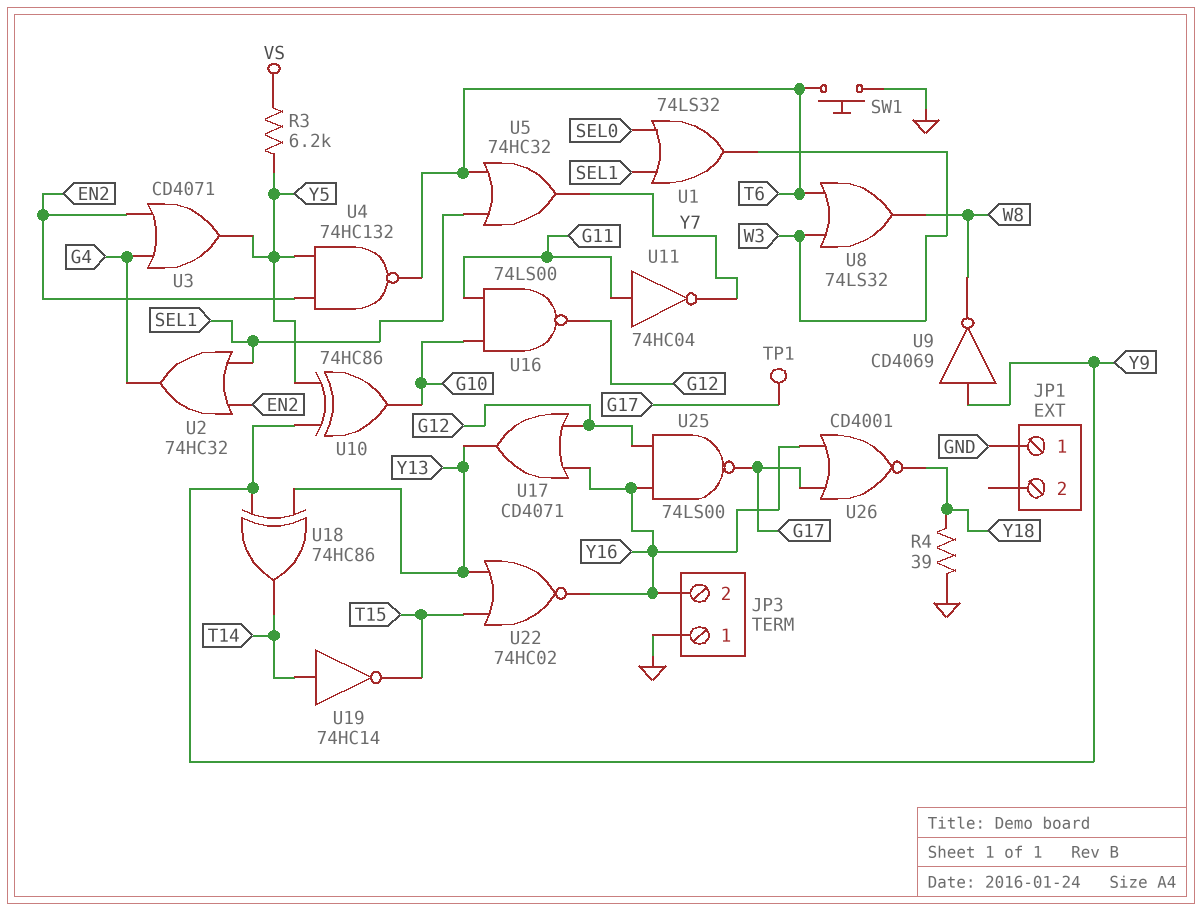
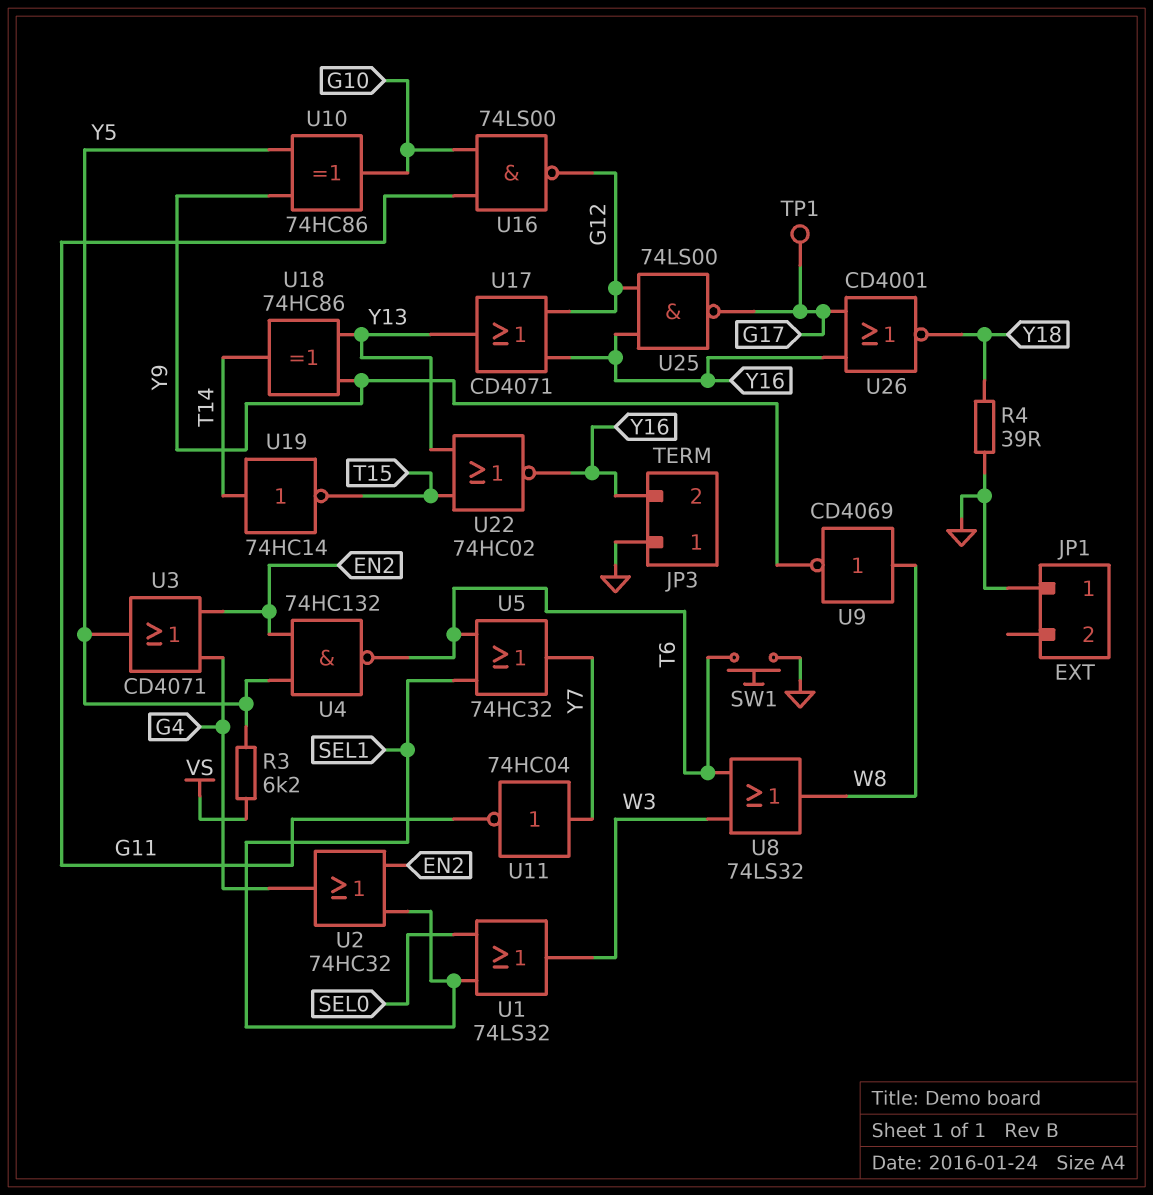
U9: NOT CD4069 (in Y9, out W8) -> NOT CD4069 (in W8, out Y9)
U11: NOT 74HC04 (in G11, out Y7) -> NOT 74HC04 (in Y7, out G11)

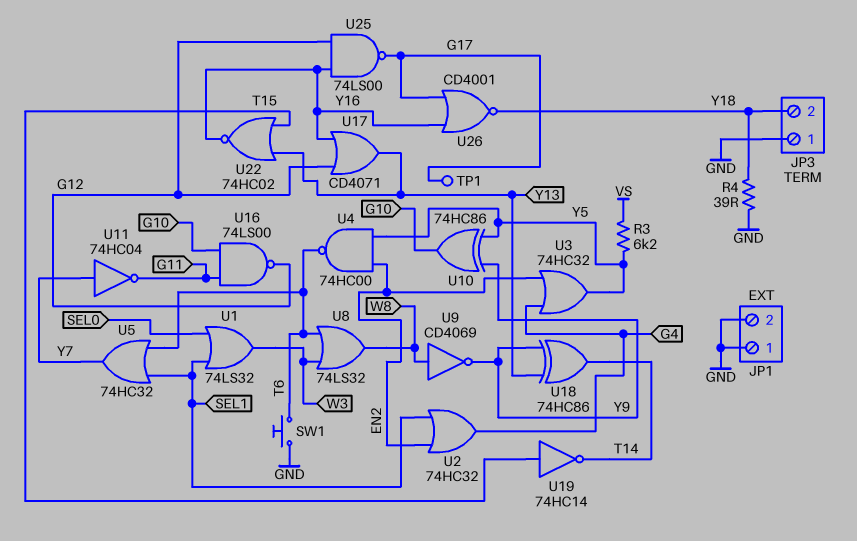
JP1 pin 2: none -> GND
JP3 pin 2: Y16 -> Y18
U3: OR CD4071 (in EN2, in G4, out Y5) -> OR 74HC32 (in EN2, in G4, out Y5)
U4: NAND 74HC132 (in EN2, in Y5, out T6) -> NAND 74HC00 (in EN2, in Y5, out T6)
U19: NOT 74HC14 (in T14, out T15) -> NOT 74HC14 (in T15, out T14)

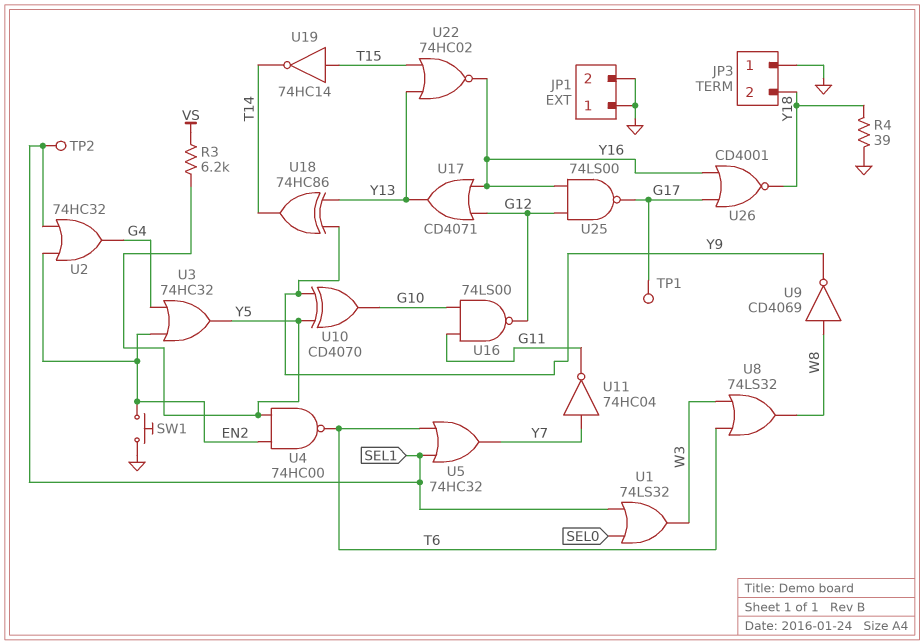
SW1: button (GND, T6) -> button (EN2, GND)
TP2: none -> test point (SEL1)
U10: XOR 74HC86 (in Y5, in Y9, out G10) -> XOR CD4070 (in Y5, in Y9, out G10)

